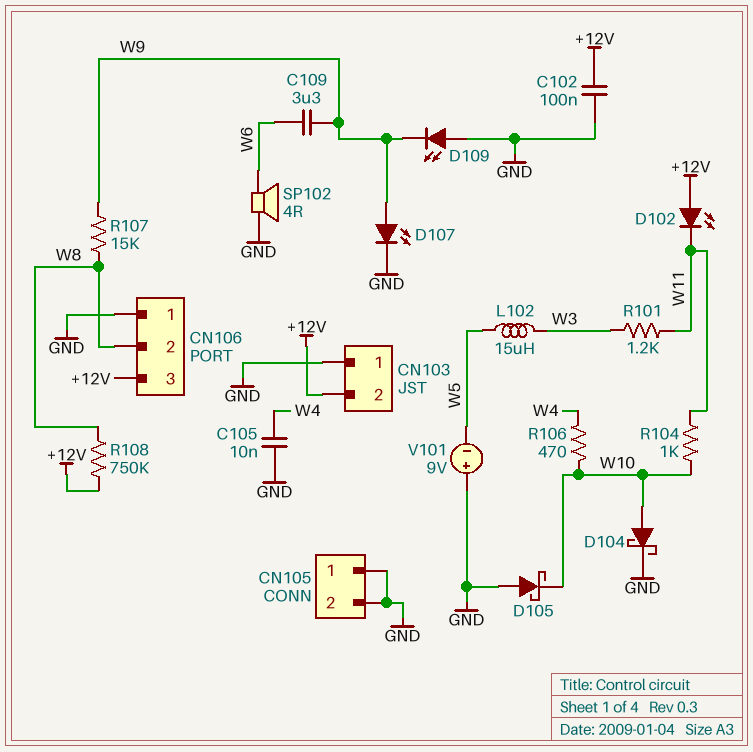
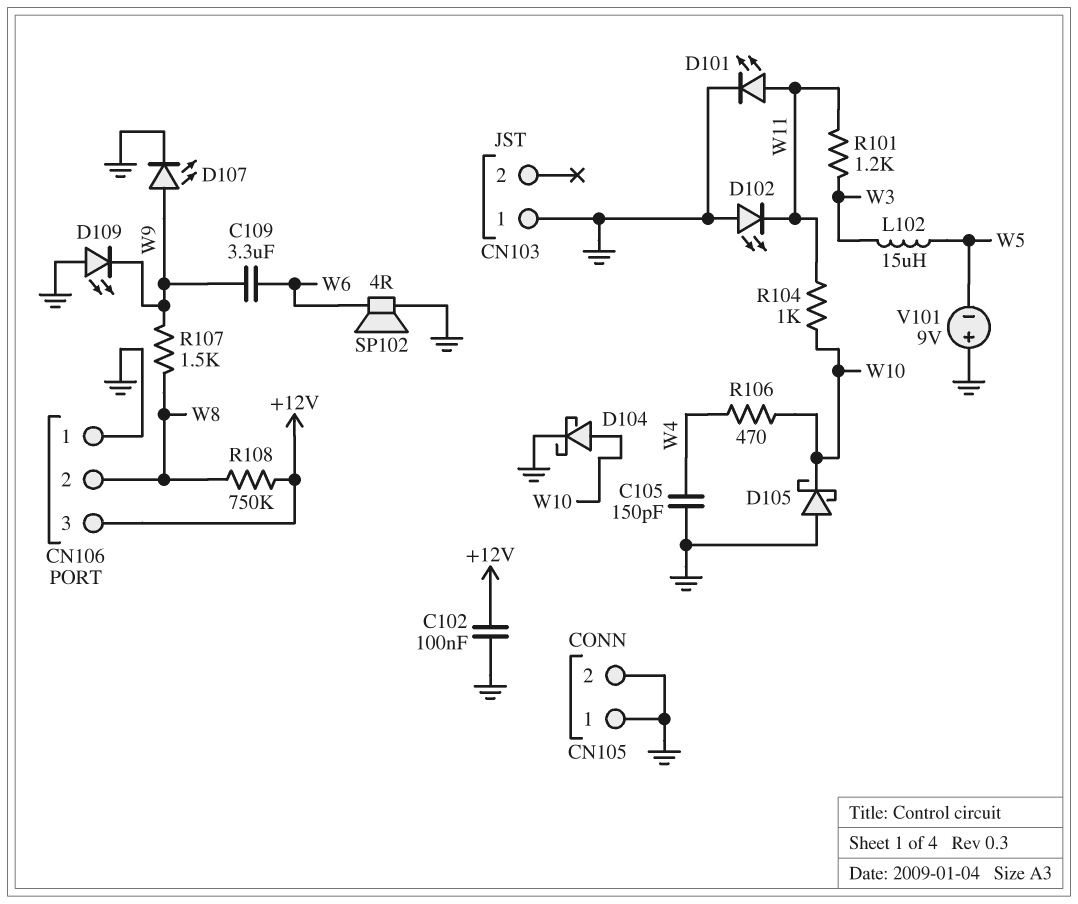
C105: 10nF (GND, W4) -> 150pF (GND, W4)
CN103 pin 2: +12V -> none
D101: none -> LED (A W11, K GND)
D102: LED (A +12V, K W11) -> LED (A GND, K W11)
R107: 15k (W8, W9) -> 1.5k (W8, W9)

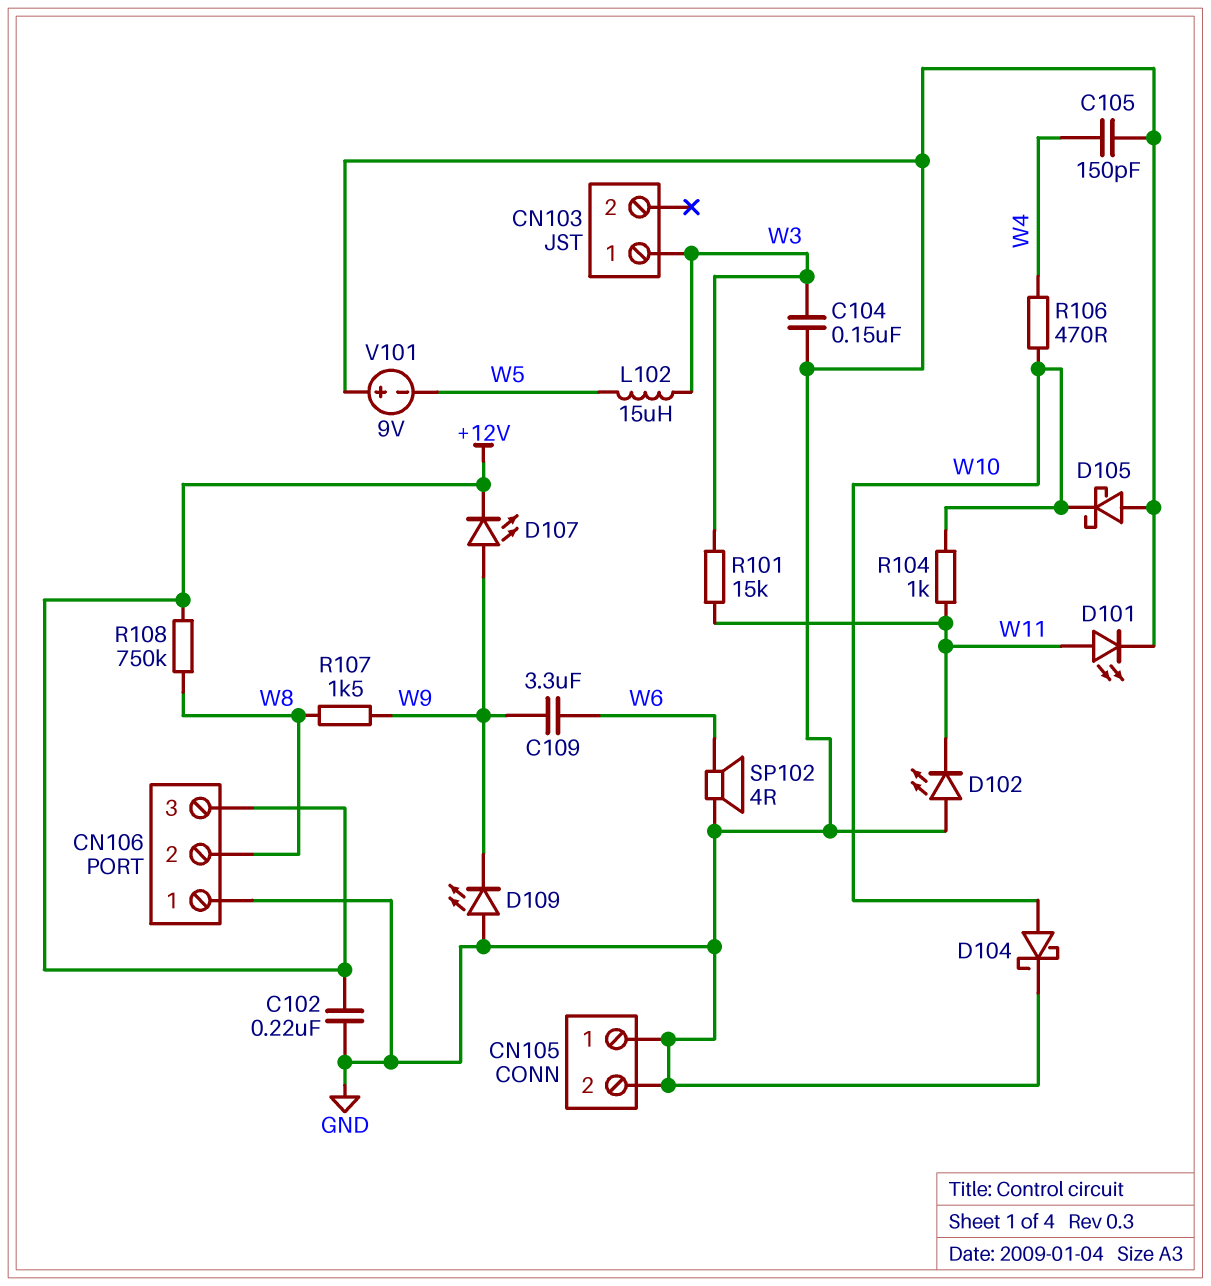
C102: 100nF (+12V, GND) -> 220nF (+12V, GND)
C104: none -> 150nF (GND, W3)
CN103 pin 1: GND -> W3
D107: LED (A W9, K GND) -> LED (A W9, K +12V)
R101: 1.2k (W3, W11) -> 15k (W3, W11)

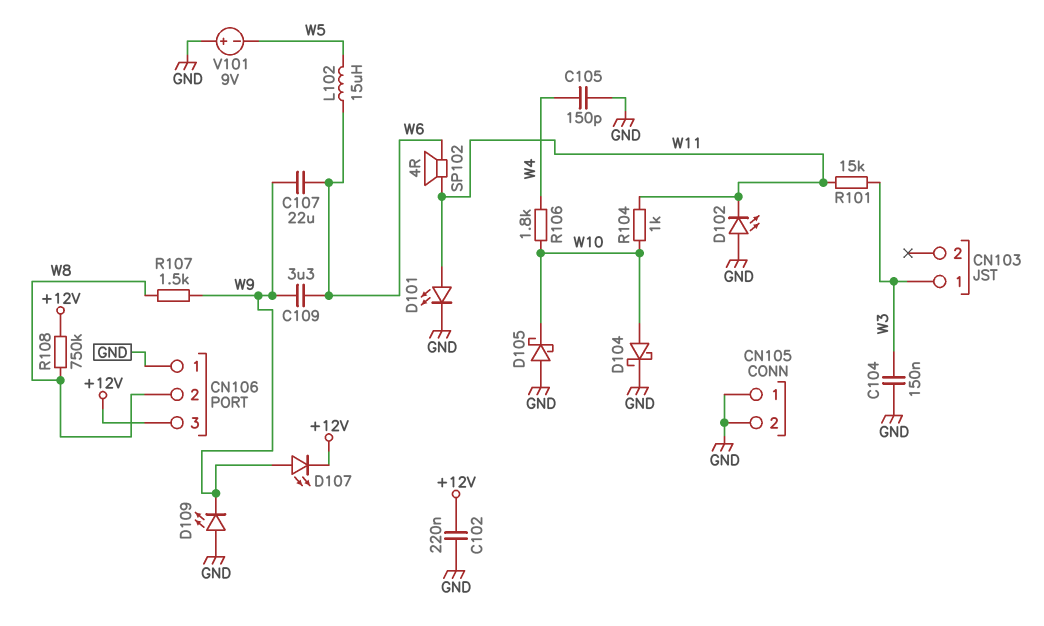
C107: none -> 22uF (W6, W9)
L102: 15uH (W3, W5) -> 15uH (W5, W6)
R106: 470 (W4, W10) -> 1.8k (W4, W10)
SP102: speaker 4R (GND, W6) -> speaker 4R (W6, W11)

